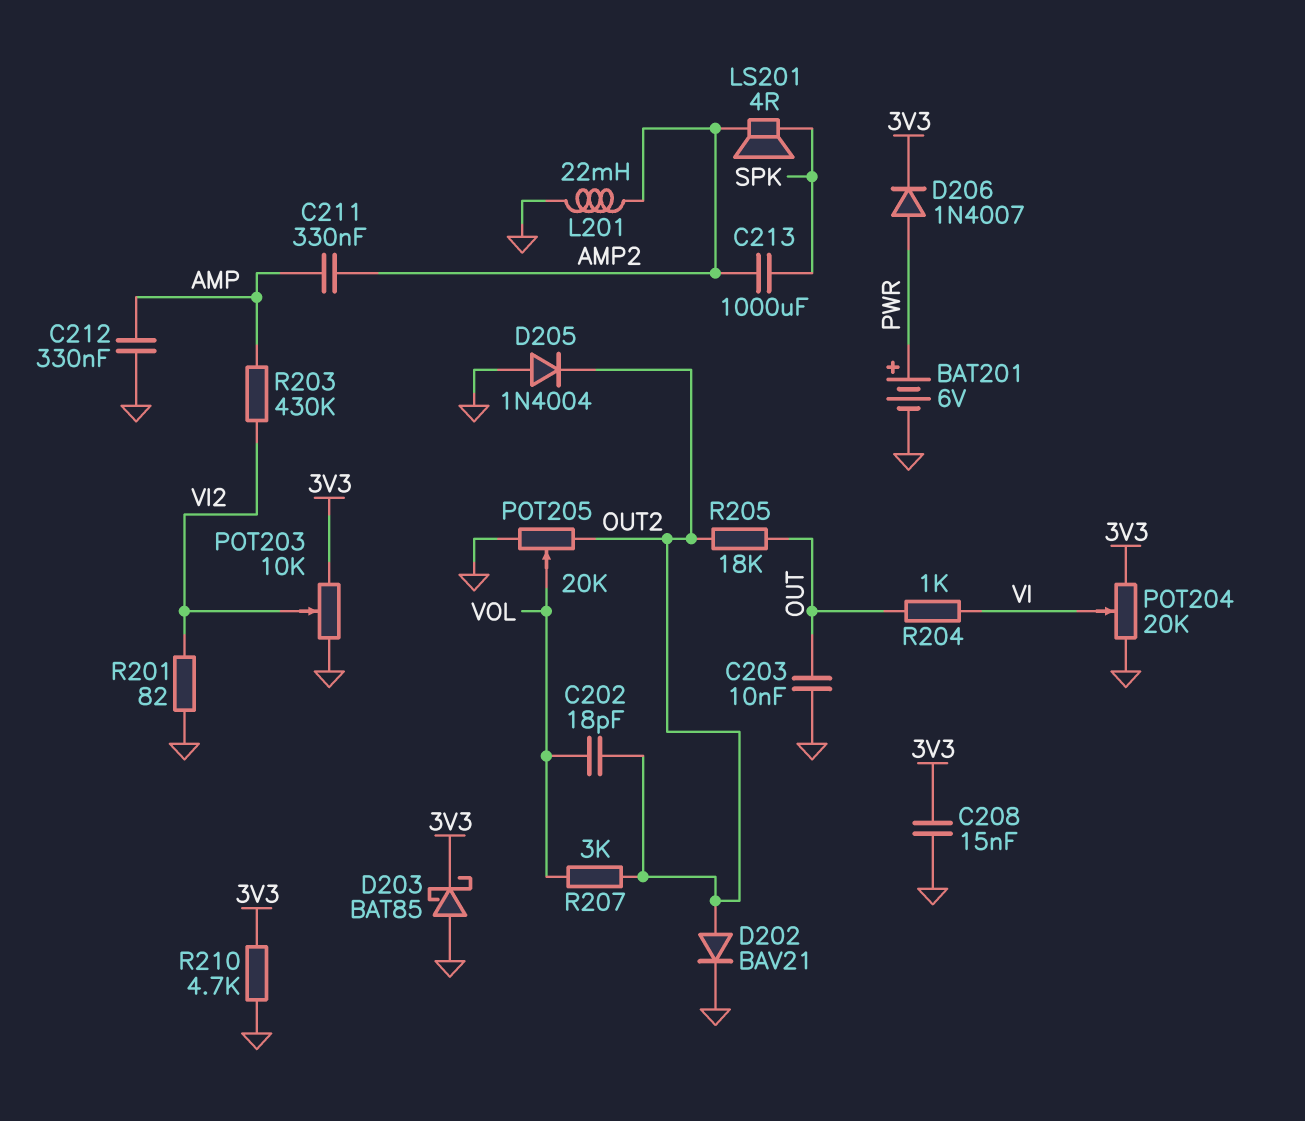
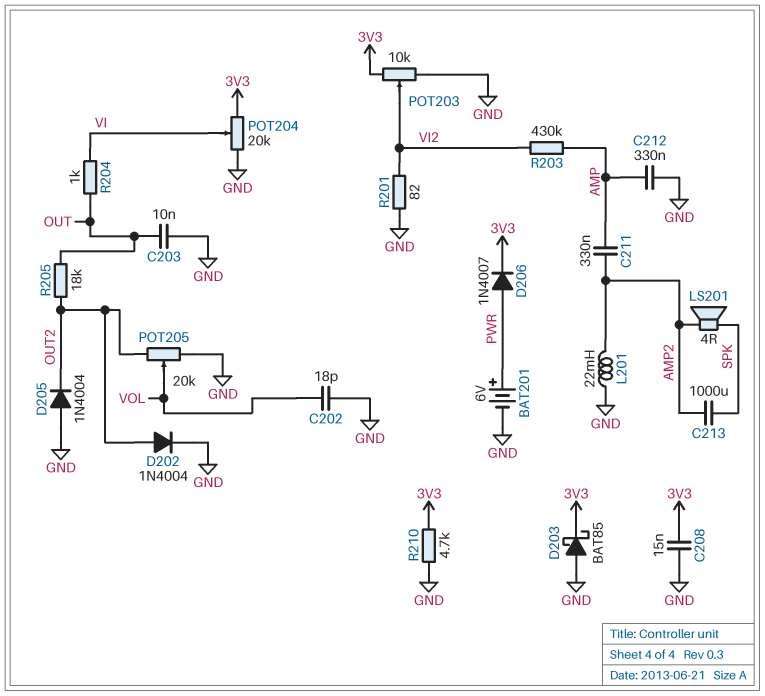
C202: 18pF (OUT2, VOL) -> 18pF (GND, VOL)
D202: diode BAV21 (A OUT2, K GND) -> diode 1N4004 (A OUT2, K GND)
R207: 3k (OUT2, VOL) -> none

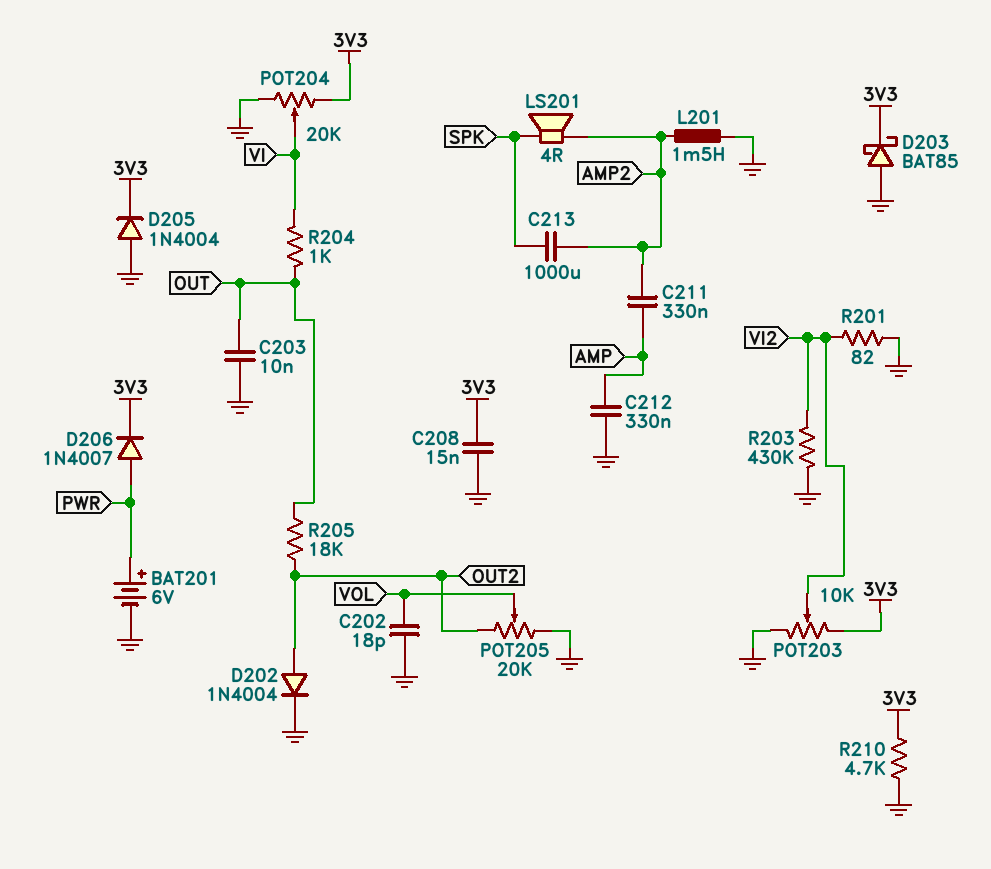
D205: diode 1N4004 (A GND, K OUT2) -> diode 1N4004 (A GND, K 3V3)
L201: 22mH (AMP2, GND) -> 1.5mH (AMP2, GND)
R203: 430k (AMP, VI2) -> 430k (GND, VI2)

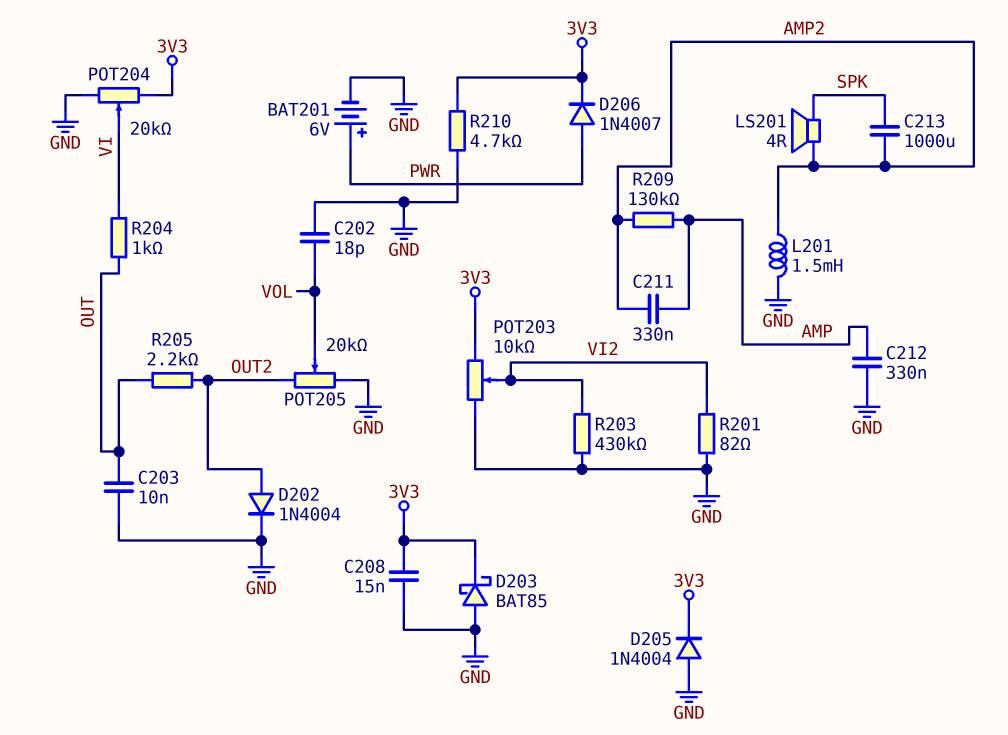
R205: 18k (OUT, OUT2) -> 2.2k (OUT, OUT2)
R209: none -> 130k (AMP, AMP2)

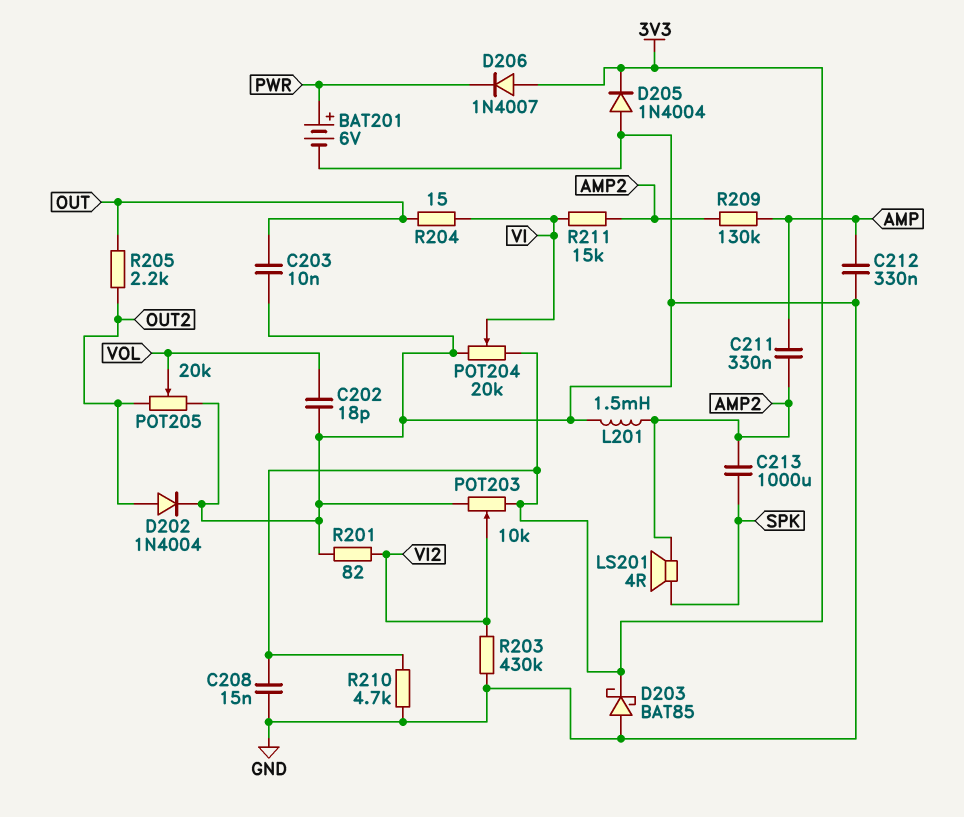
D206: diode 1N4007 (A PWR, K 3V3) -> diode 1N4007 (A 3V3, K PWR)
R204: 1k (OUT, VI) -> 15 (OUT, VI)
R211: none -> 15k (AMP2, VI)

